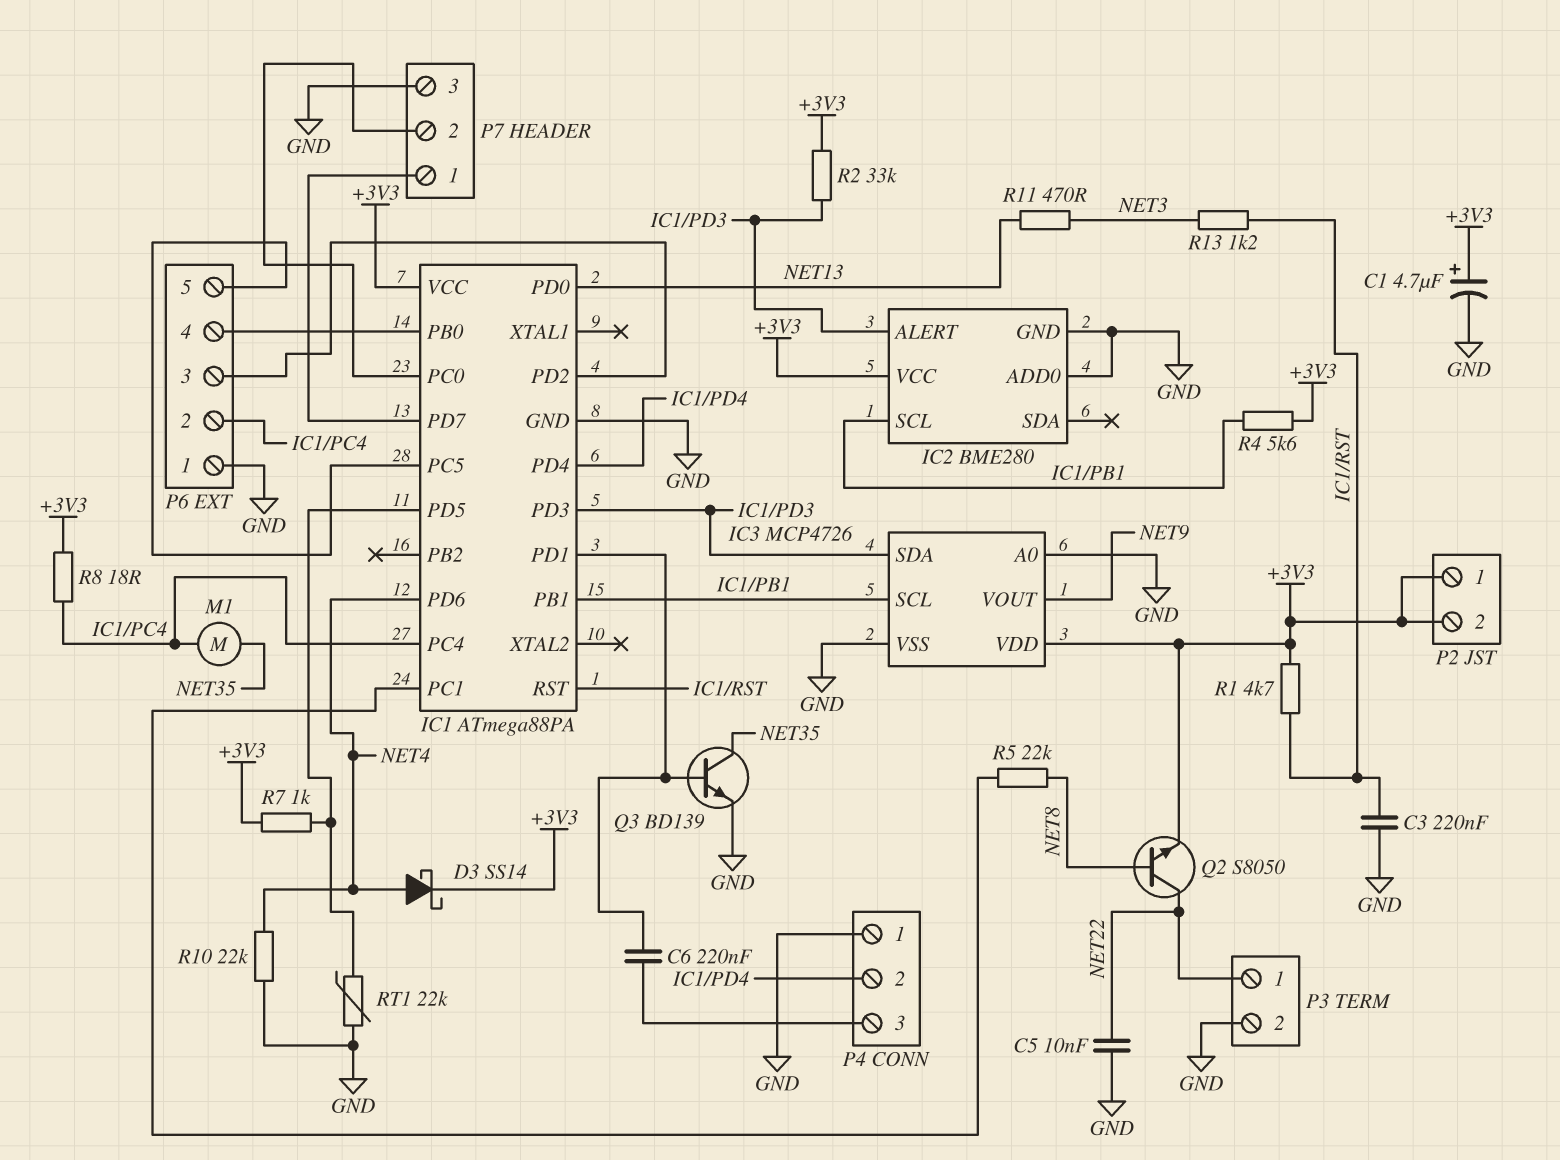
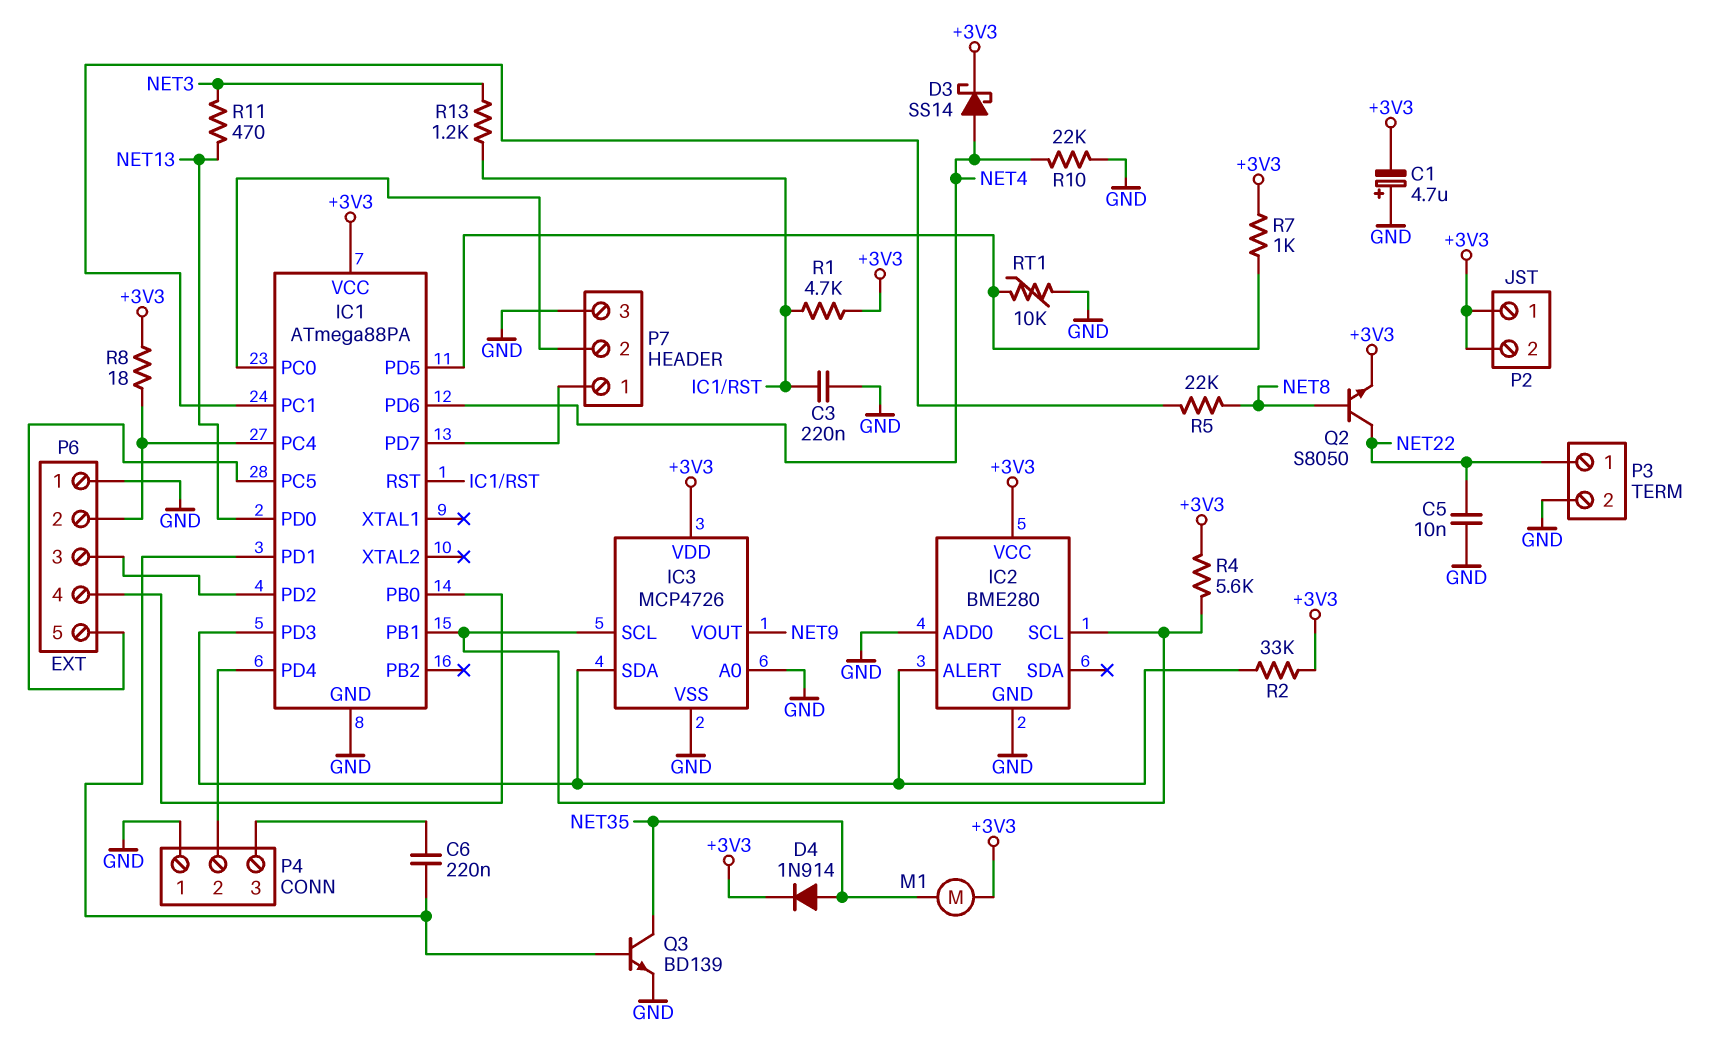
C1: 4.7uF (plus +3V3, minus GND) -> 4.7uF (plus GND, minus +3V3)
D4: none -> diode 1N914 (A NET35, K +3V3)
M1: motor (IC1/PC4, NET35) -> motor (+3V3, NET35)
RT1: 22k (GND, IC1/PD5) -> 10k (GND, IC1/PD5)

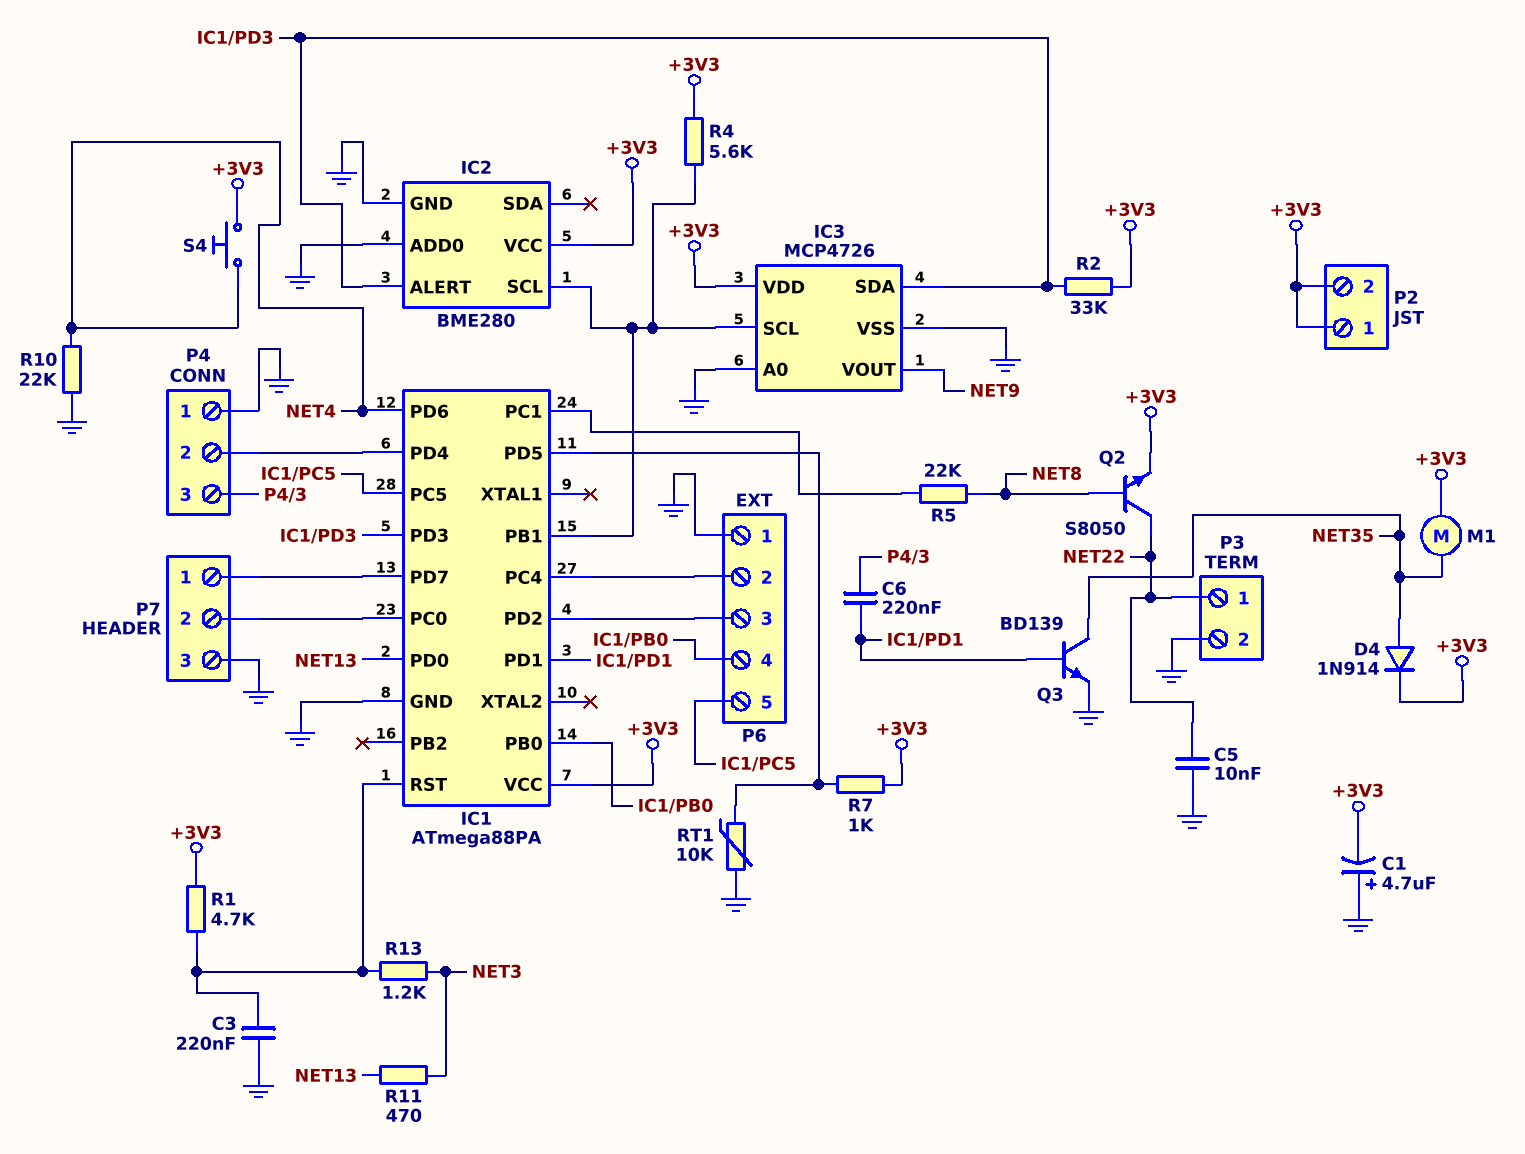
D3: schottky SS14 (A NET4, K +3V3) -> none
R8: 18 (+3V3, IC1/PC4) -> none
S4: none -> button (+3V3, NET4)

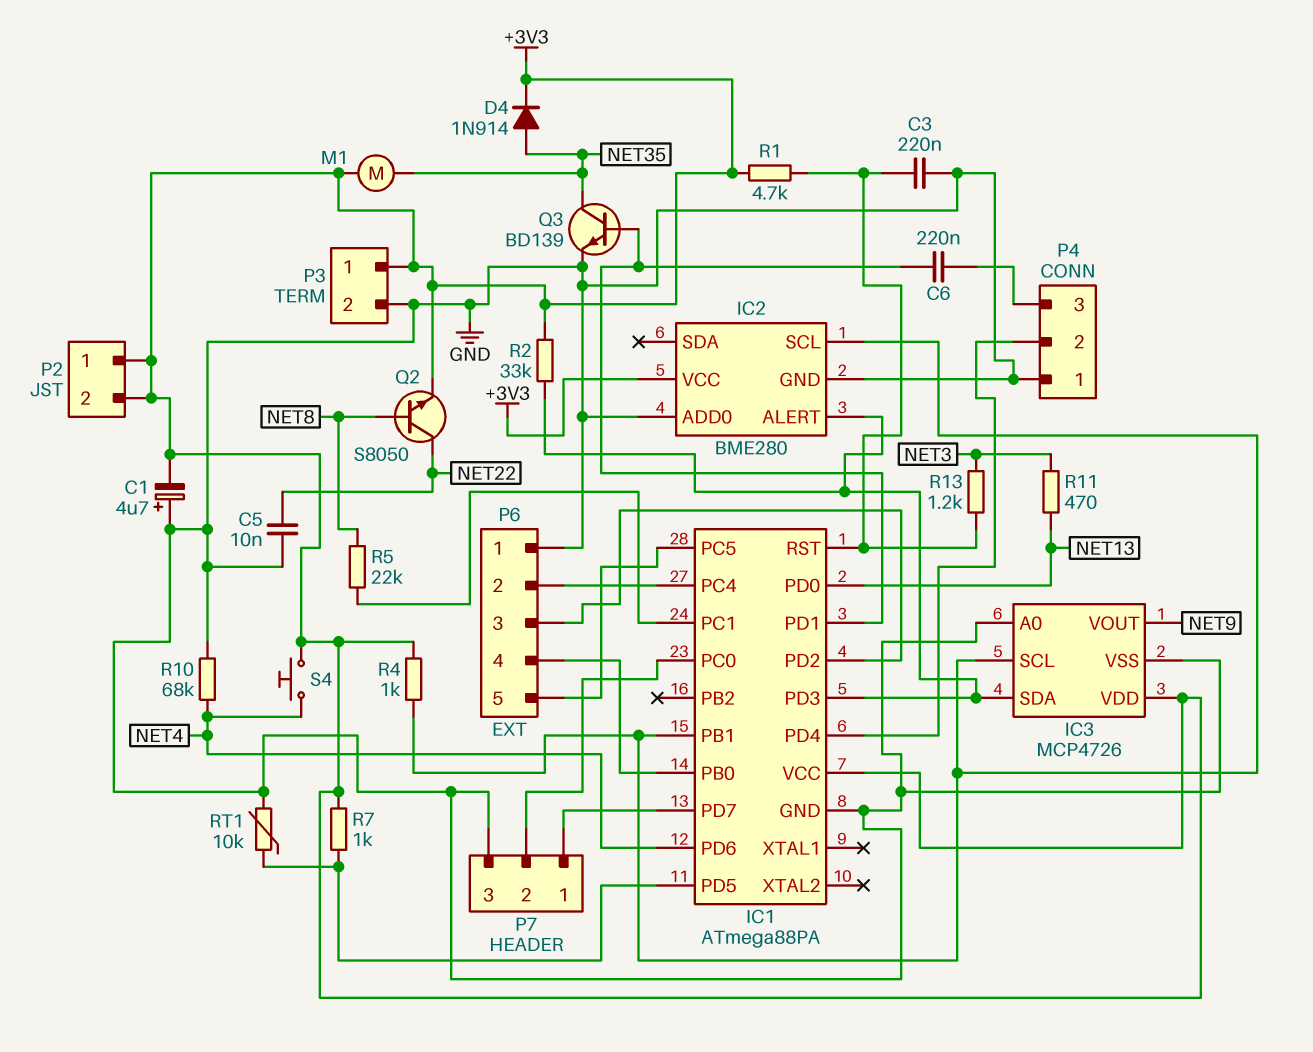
P3 pin 1: NET22 -> +3V3
R4: 5.6k (+3V3, IC1/PB1) -> 1k (+3V3, IC1/PB1)
R10: 22k (GND, NET4) -> 68k (GND, NET4)

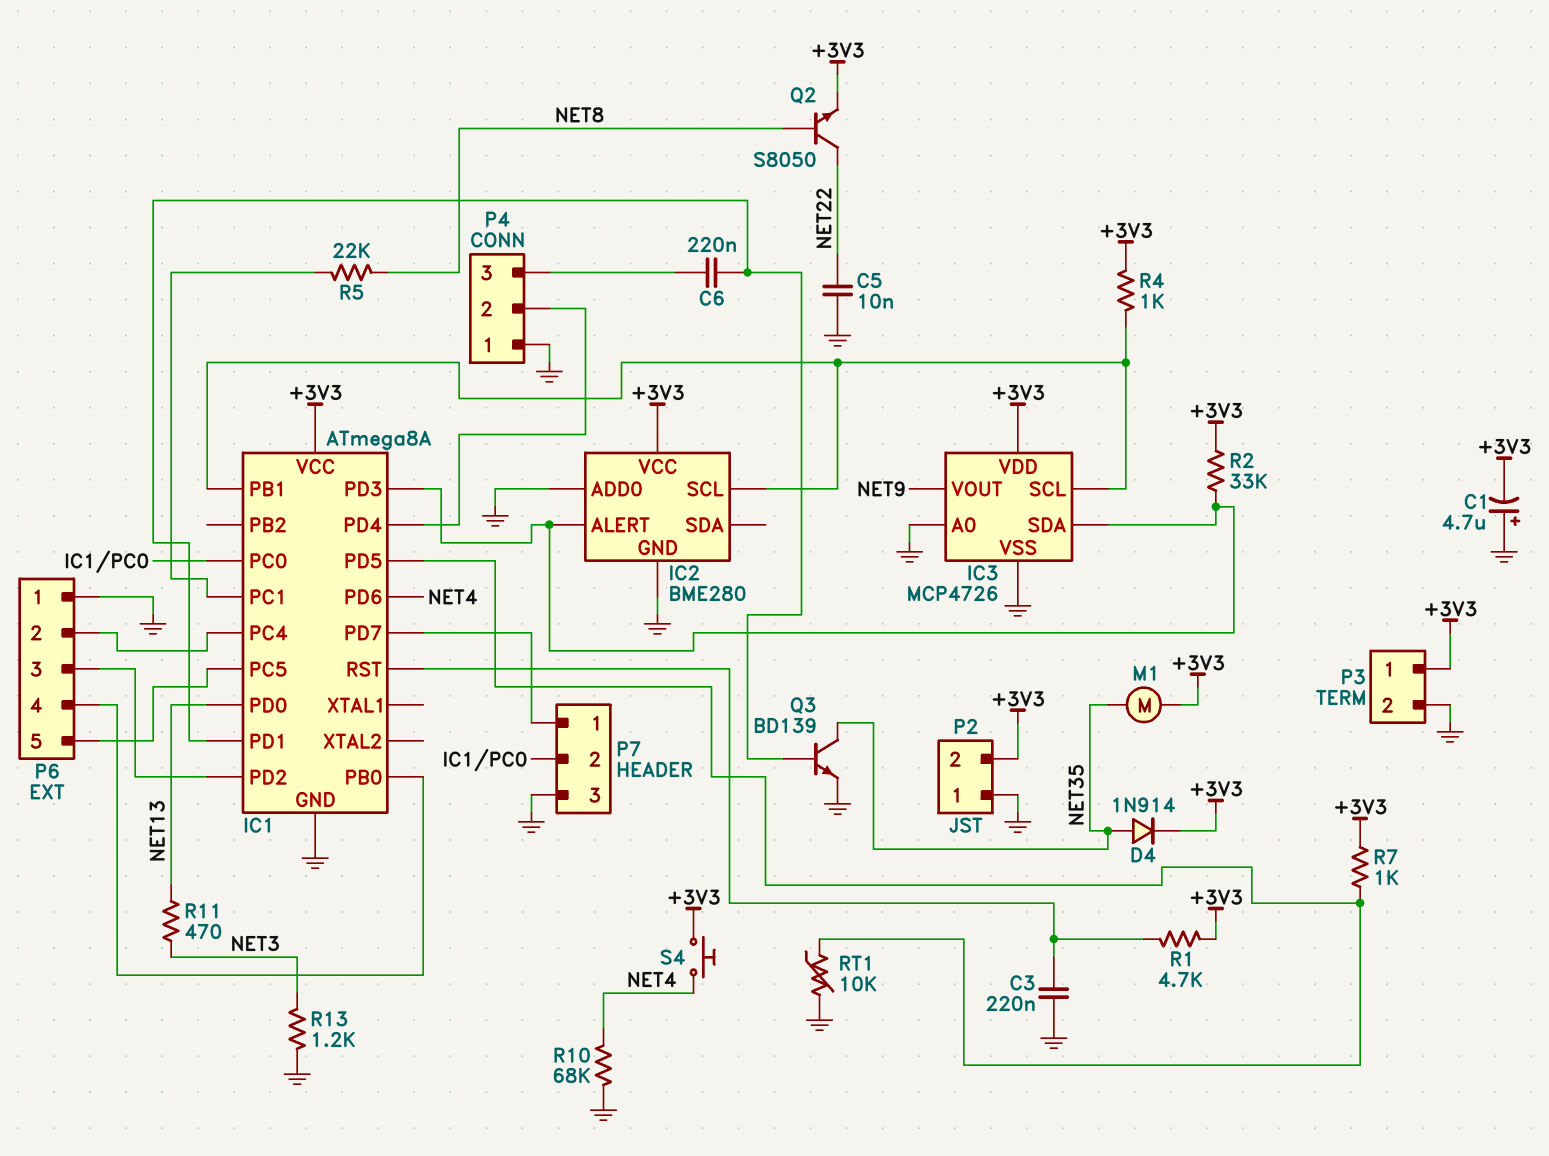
IC1: ATmega88PA -> ATmega8A
P2 pin 1: +3V3 -> GND
R13: 1.2k (IC1/RST, NET3) -> 1.2k (GND, NET3)

